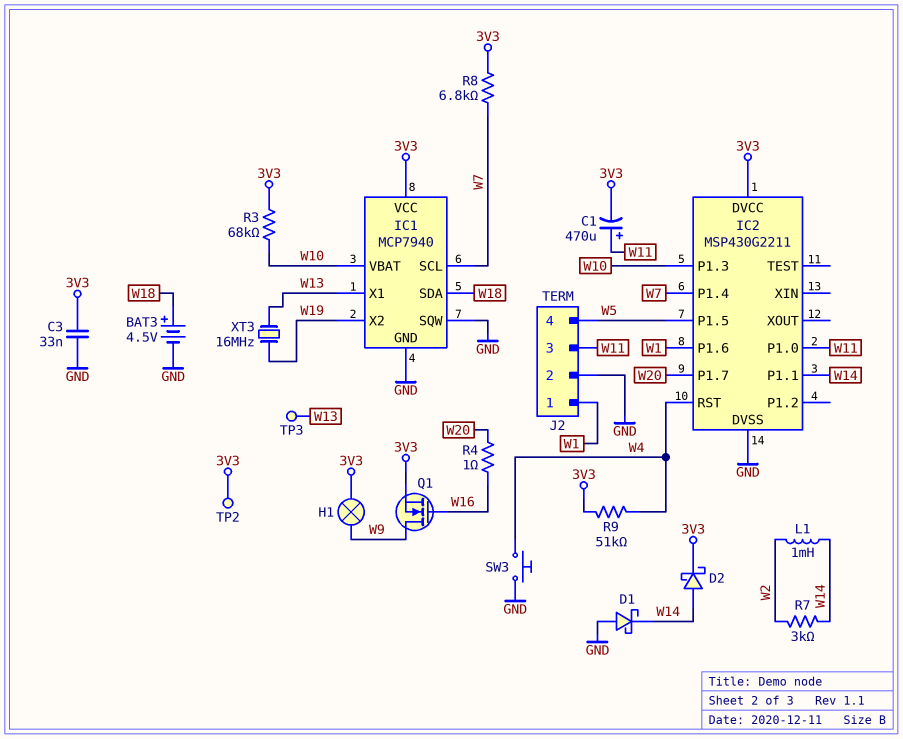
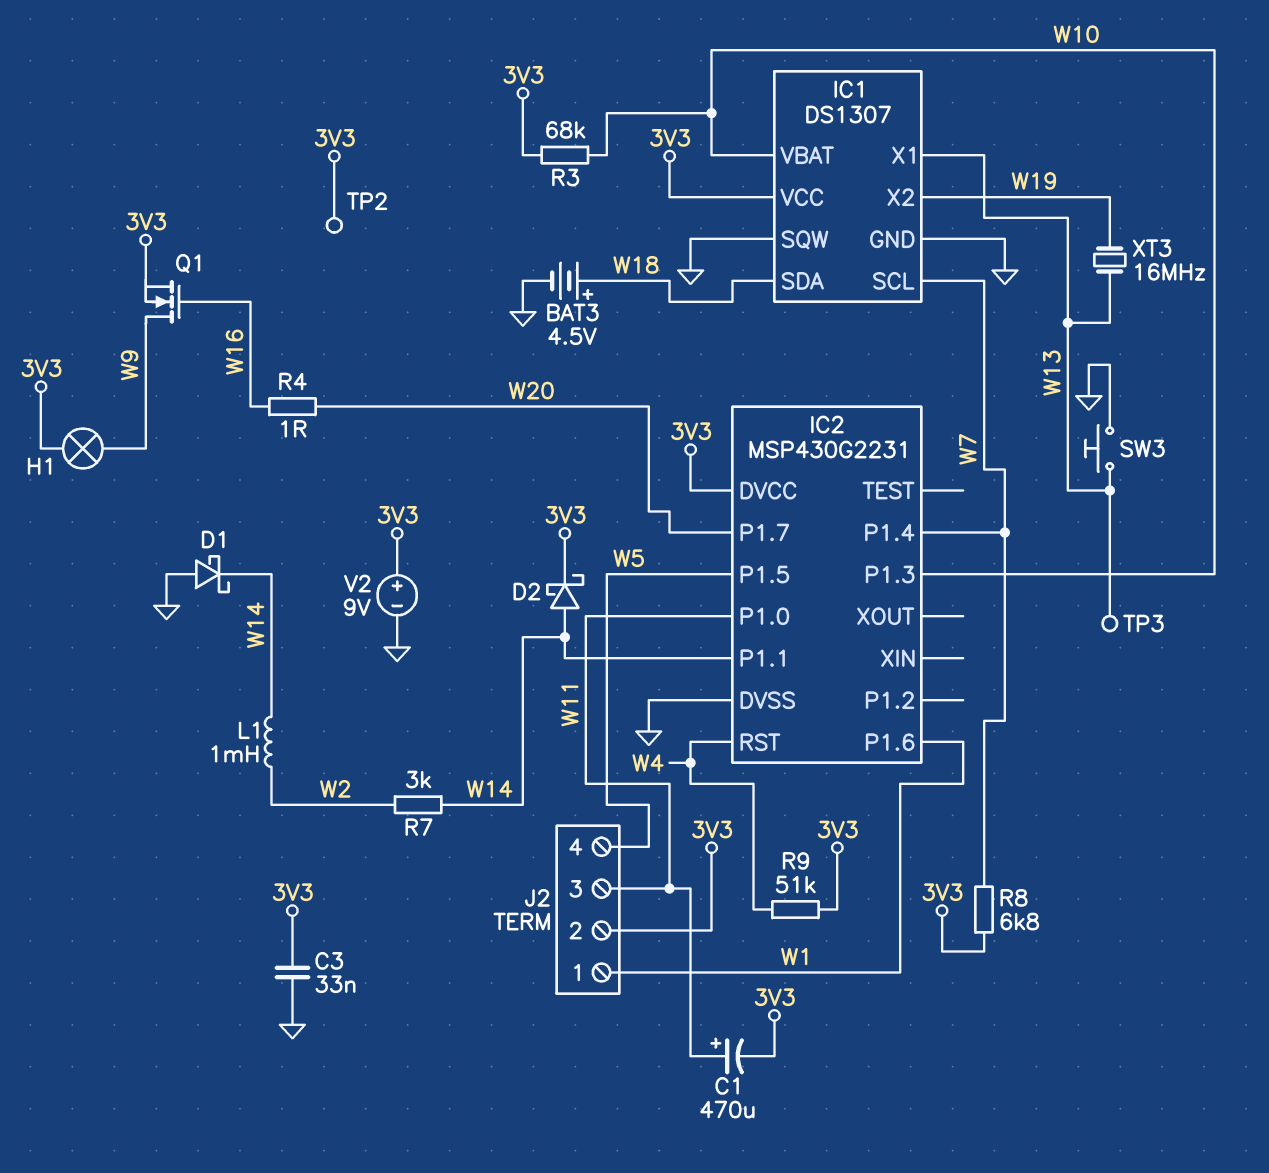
IC1: MCP7940 -> DS1307
IC2: MSP430G2211 -> MSP430G2231
J2 pin 2: GND -> 3V3
SW3: button (GND, W4) -> button (GND, W13)
V2: none -> 9V (plus 3V3, minus GND)

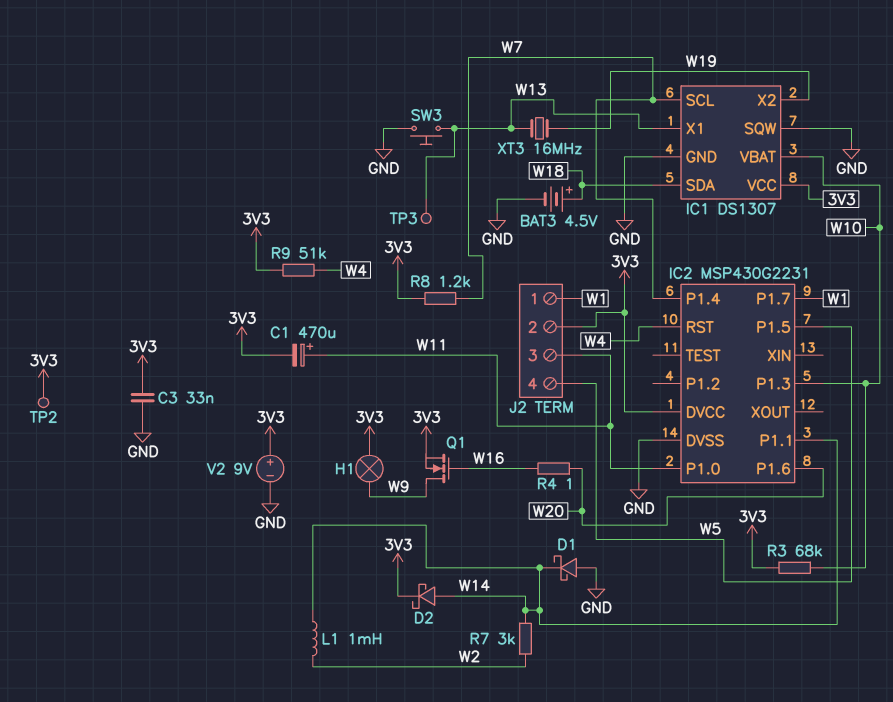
IC2 pin P1.6: W1 -> W20
IC2 pin P1.7: W20 -> W1
R8: 6.8k (3V3, W7) -> 1.2k (3V3, W7)

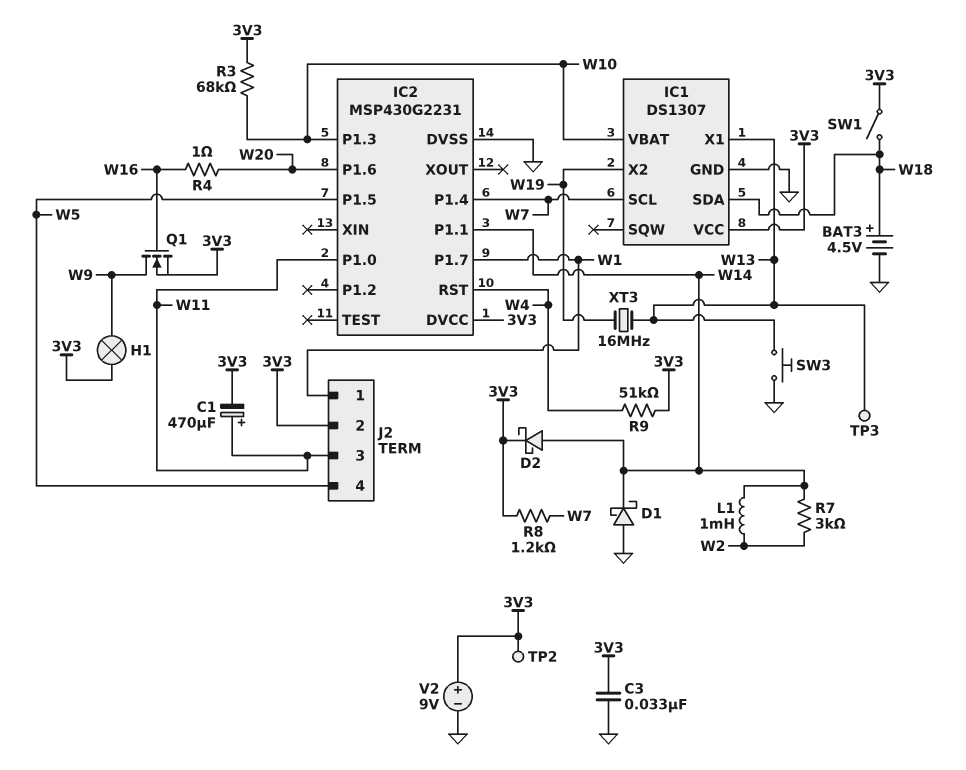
IC1 pin SQW: GND -> none
SW1: none -> switch (3V3, W18)

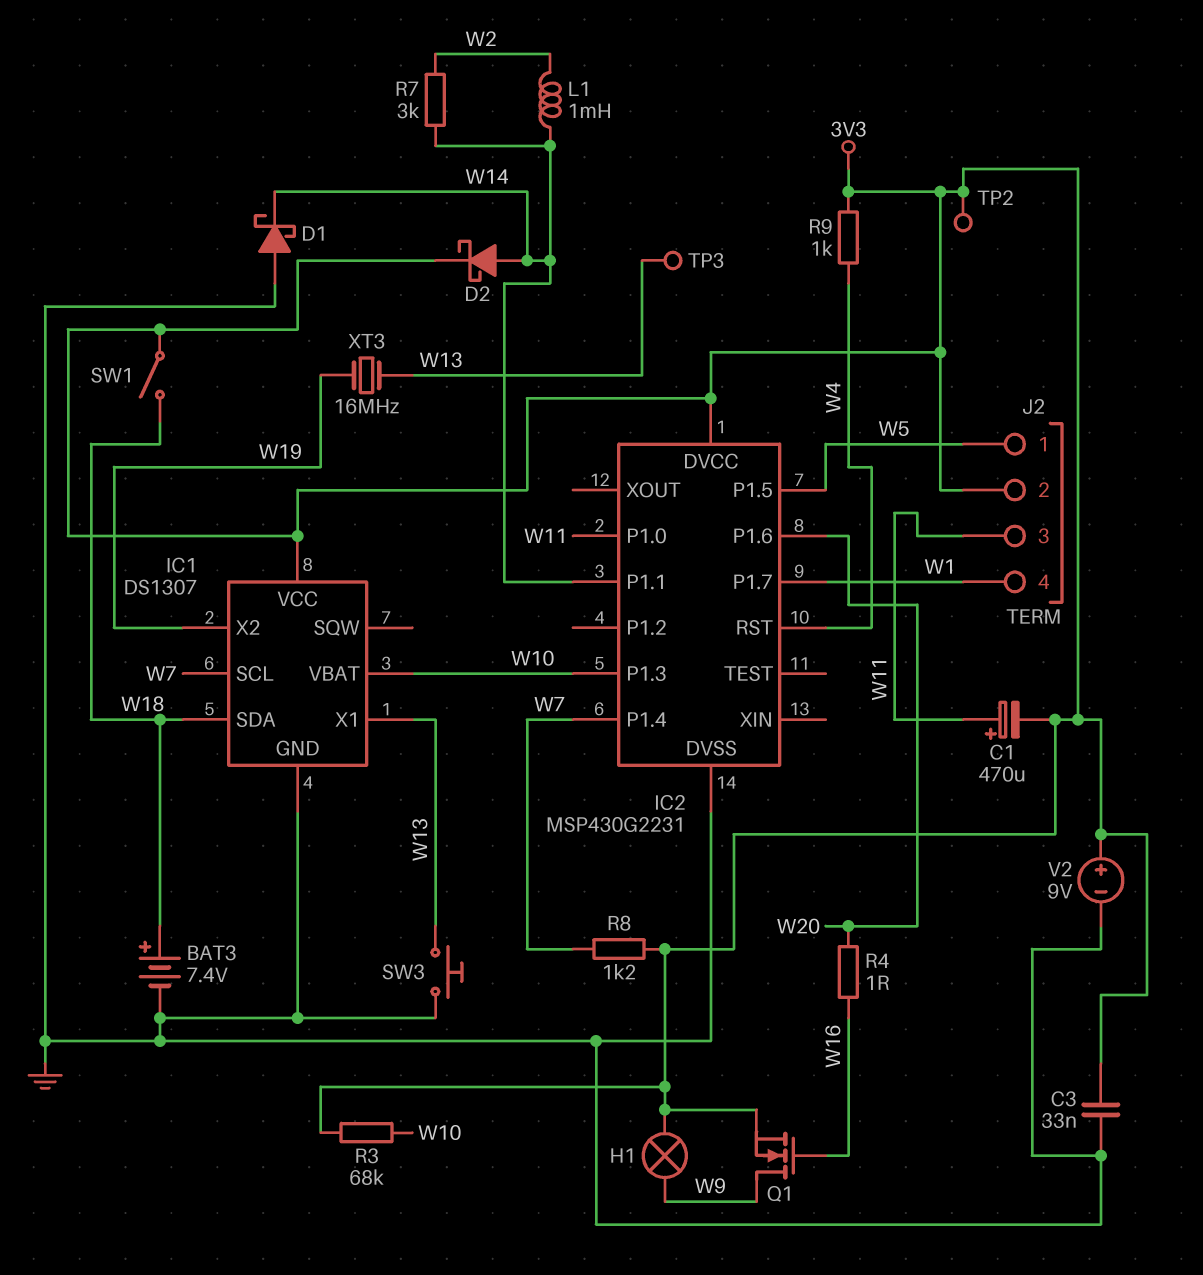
BAT3: 4.5V (plus W18, minus GND) -> 7.4V (plus W18, minus GND)
J2 pin 1: W1 -> W5
J2 pin 4: W5 -> W1
R9: 51k (3V3, W4) -> 1k (3V3, W4)

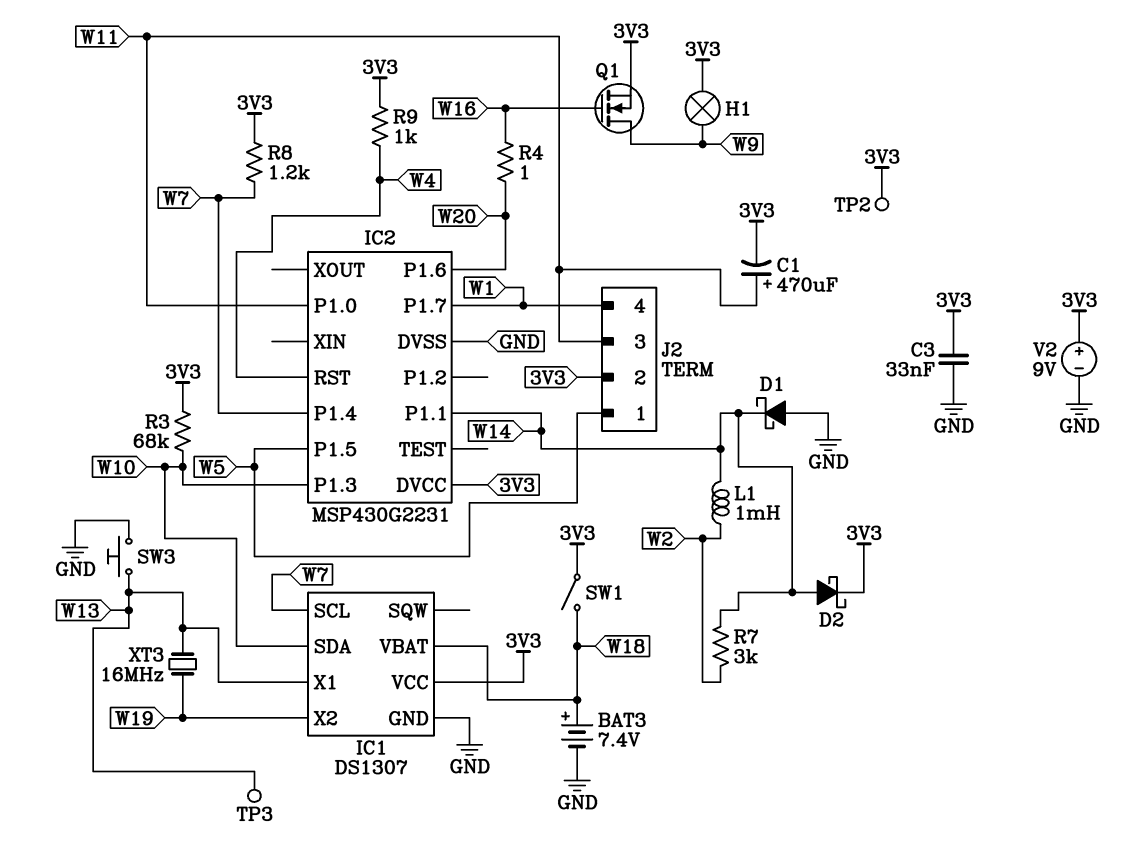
IC1 pin SDA: W18 -> W10
IC1 pin VBAT: W10 -> W18

